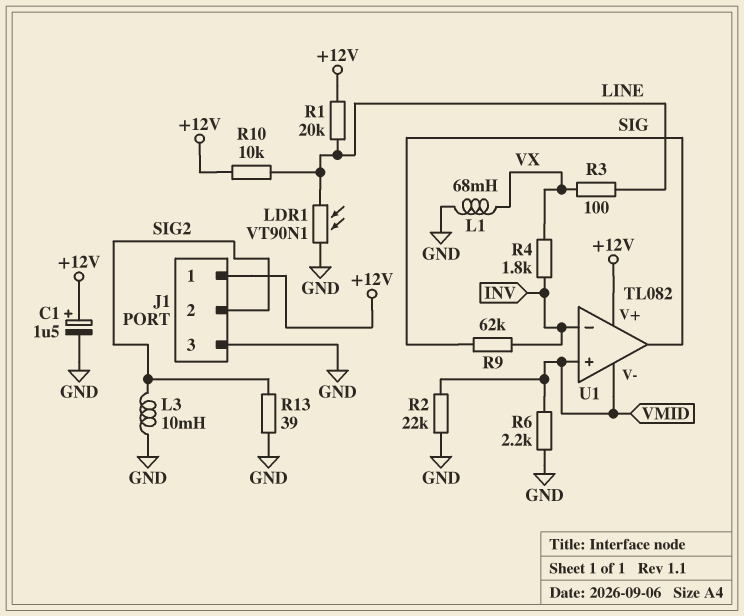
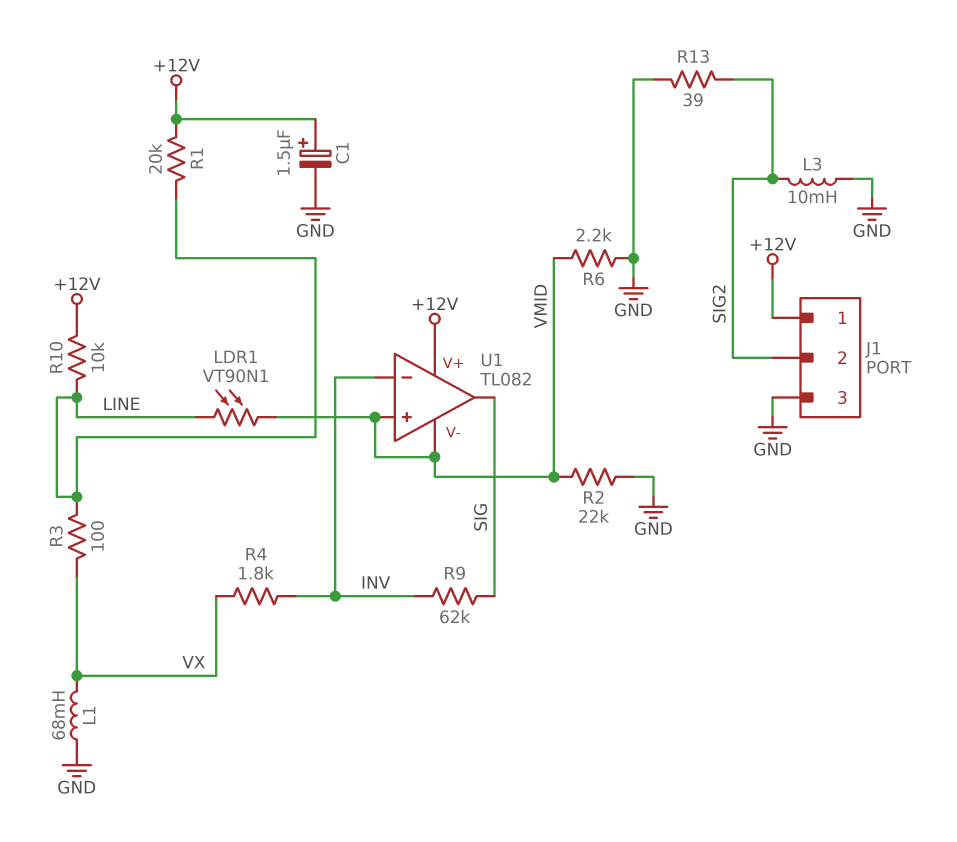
LDR1: VT90N1 (GND, LINE) -> VT90N1 (LINE, VMID)

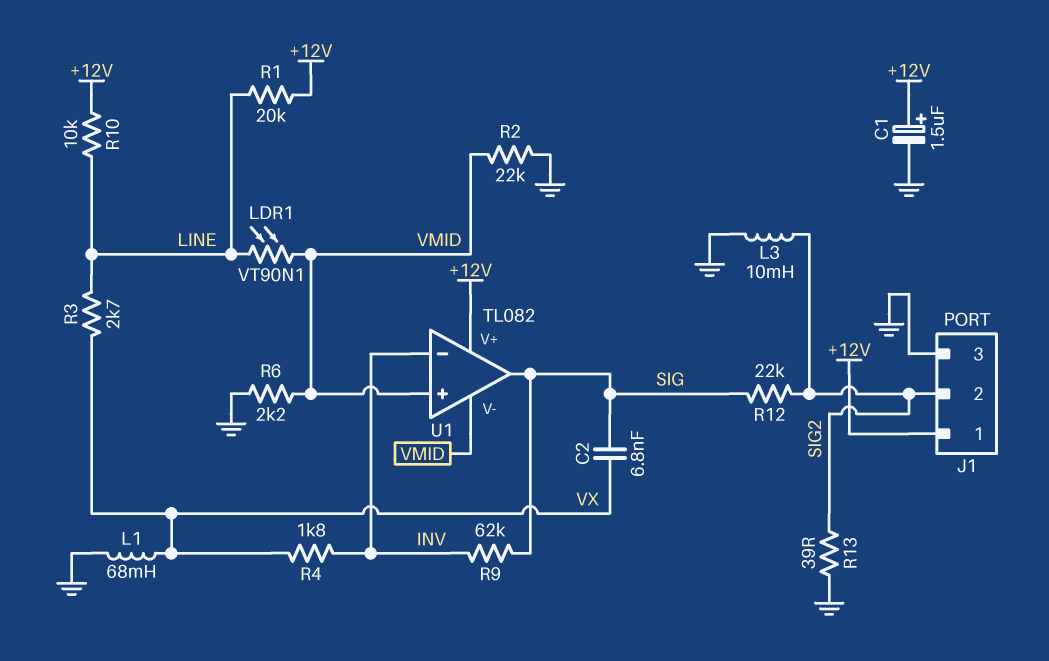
C2: none -> 6.8nF (SIG, VX)
R3: 100 (LINE, VX) -> 2.7k (LINE, VX)
R12: none -> 22k (SIG, SIG2)

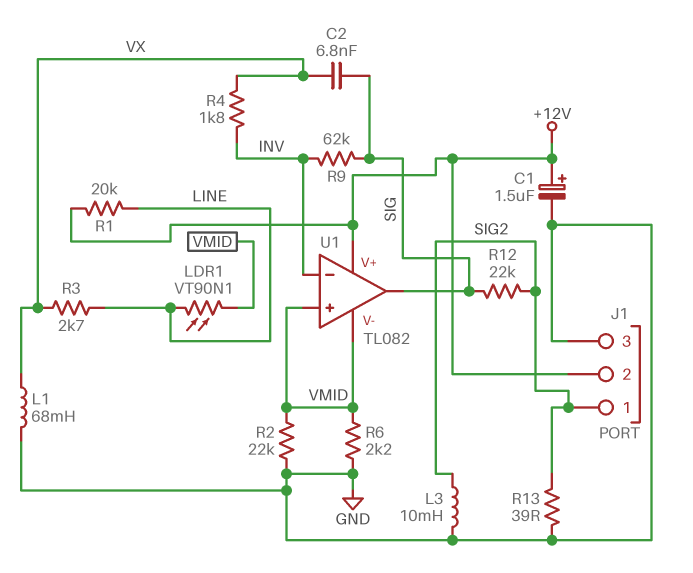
J1 pin 1: +12V -> SIG2
J1 pin 2: SIG2 -> +12V
R10: 10k (+12V, LINE) -> none

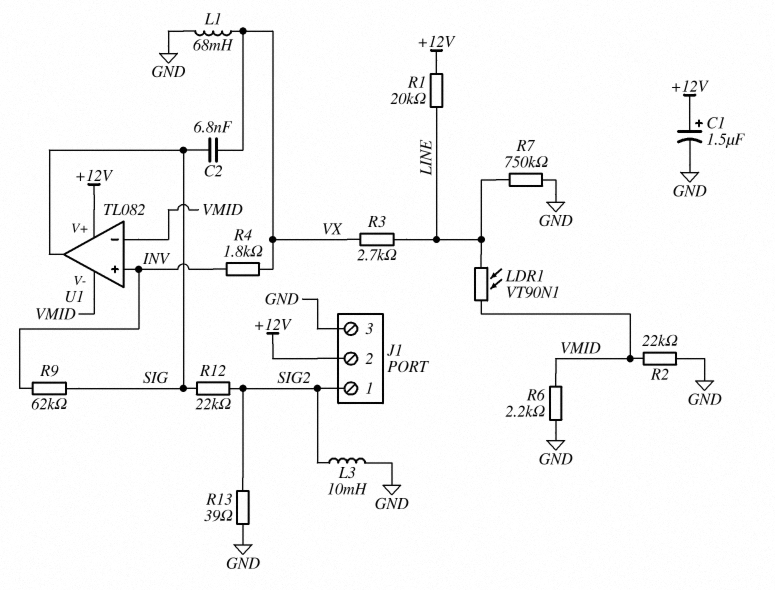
R7: none -> 750k (GND, LINE)
U1 pin in+: VMID -> INV
U1 pin in-: INV -> VMID

